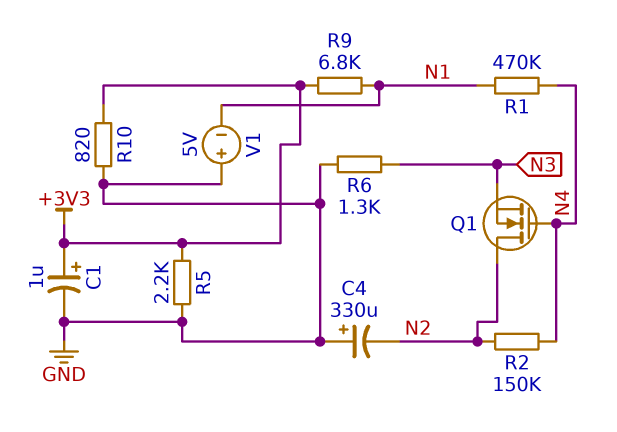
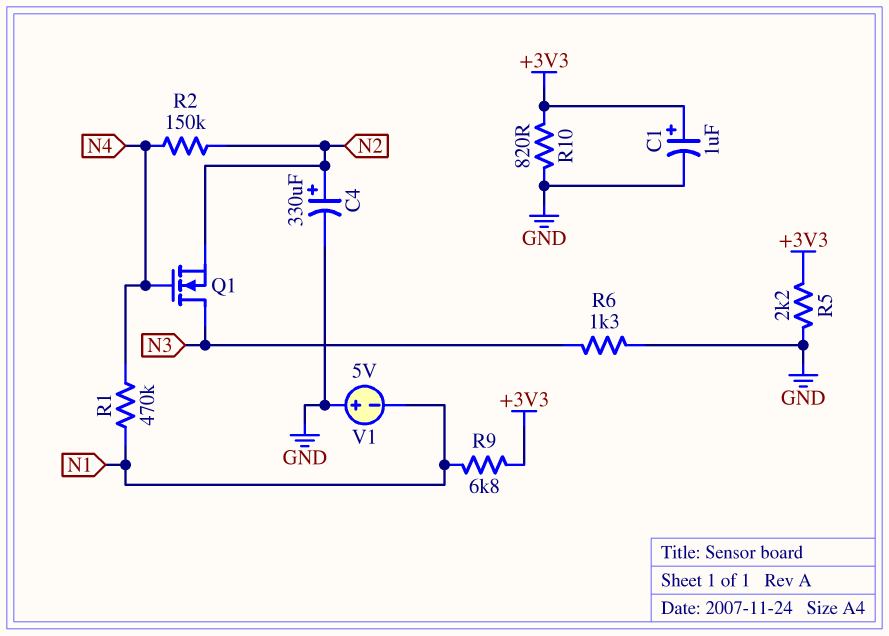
C4: 330uF (plus GND, minus N2) -> 330uF (plus N2, minus GND)
Q1: NMOS (G N4, D N2, S N3) -> NMOS (G N4, D N3, S N2)

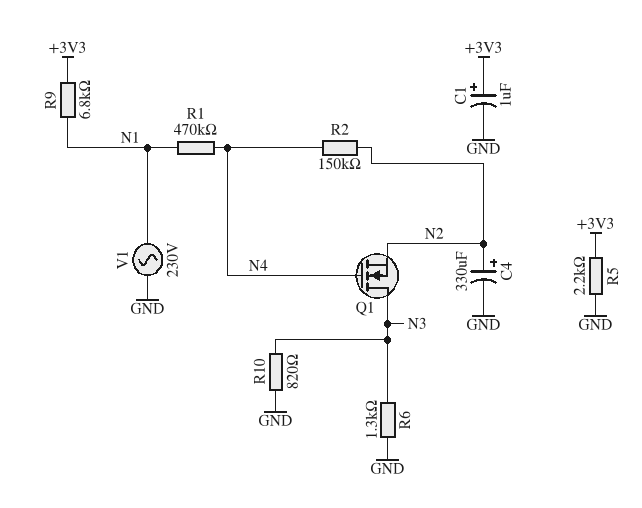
R10: 820 (+3V3, GND) -> 820 (GND, N3)
V1: 5V (plus GND, minus N1) -> AC 230V (GND, N1)

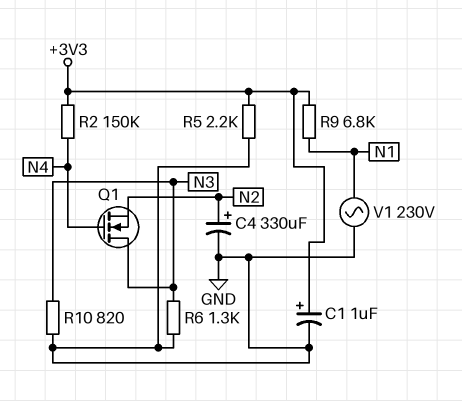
R1: 470k (N1, N4) -> none
R2: 150k (N2, N4) -> 150k (+3V3, N4)

